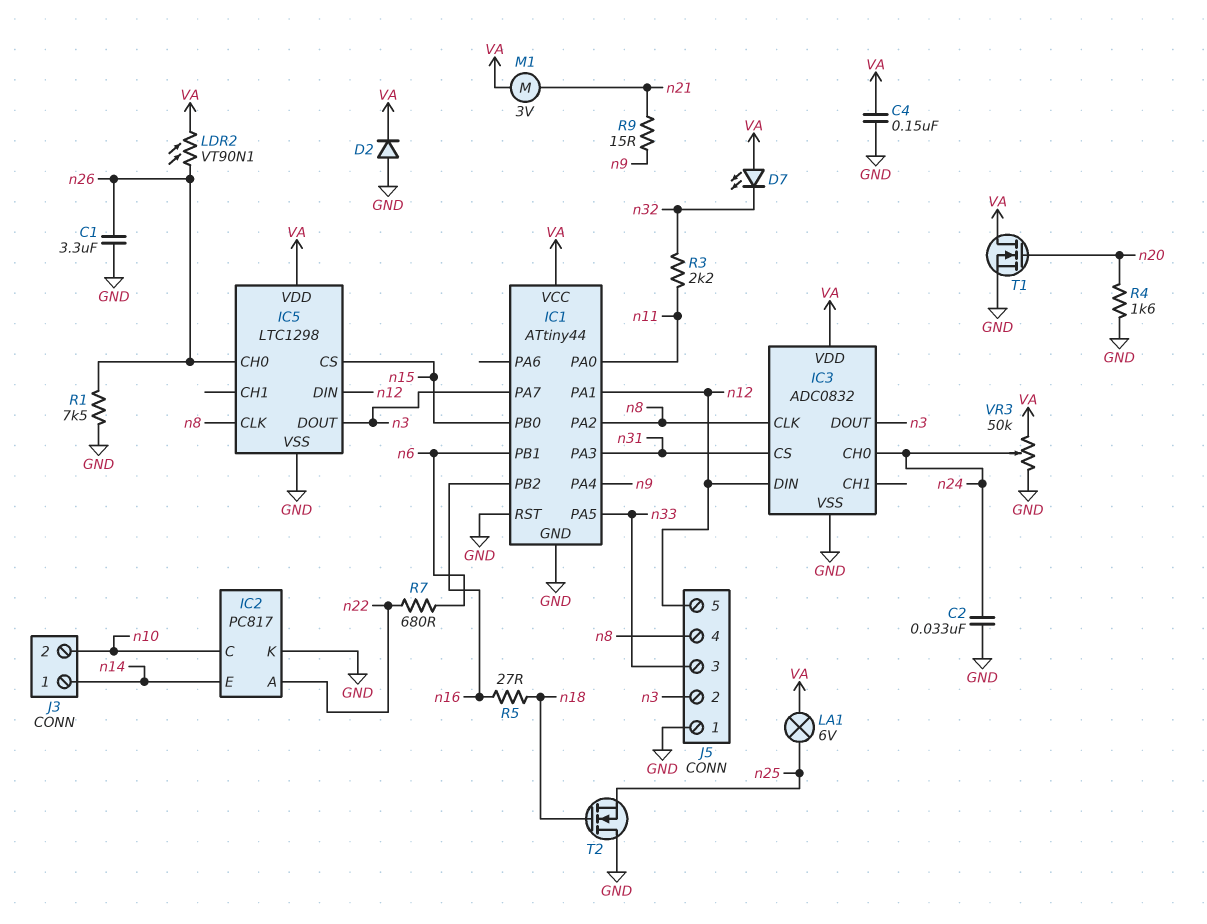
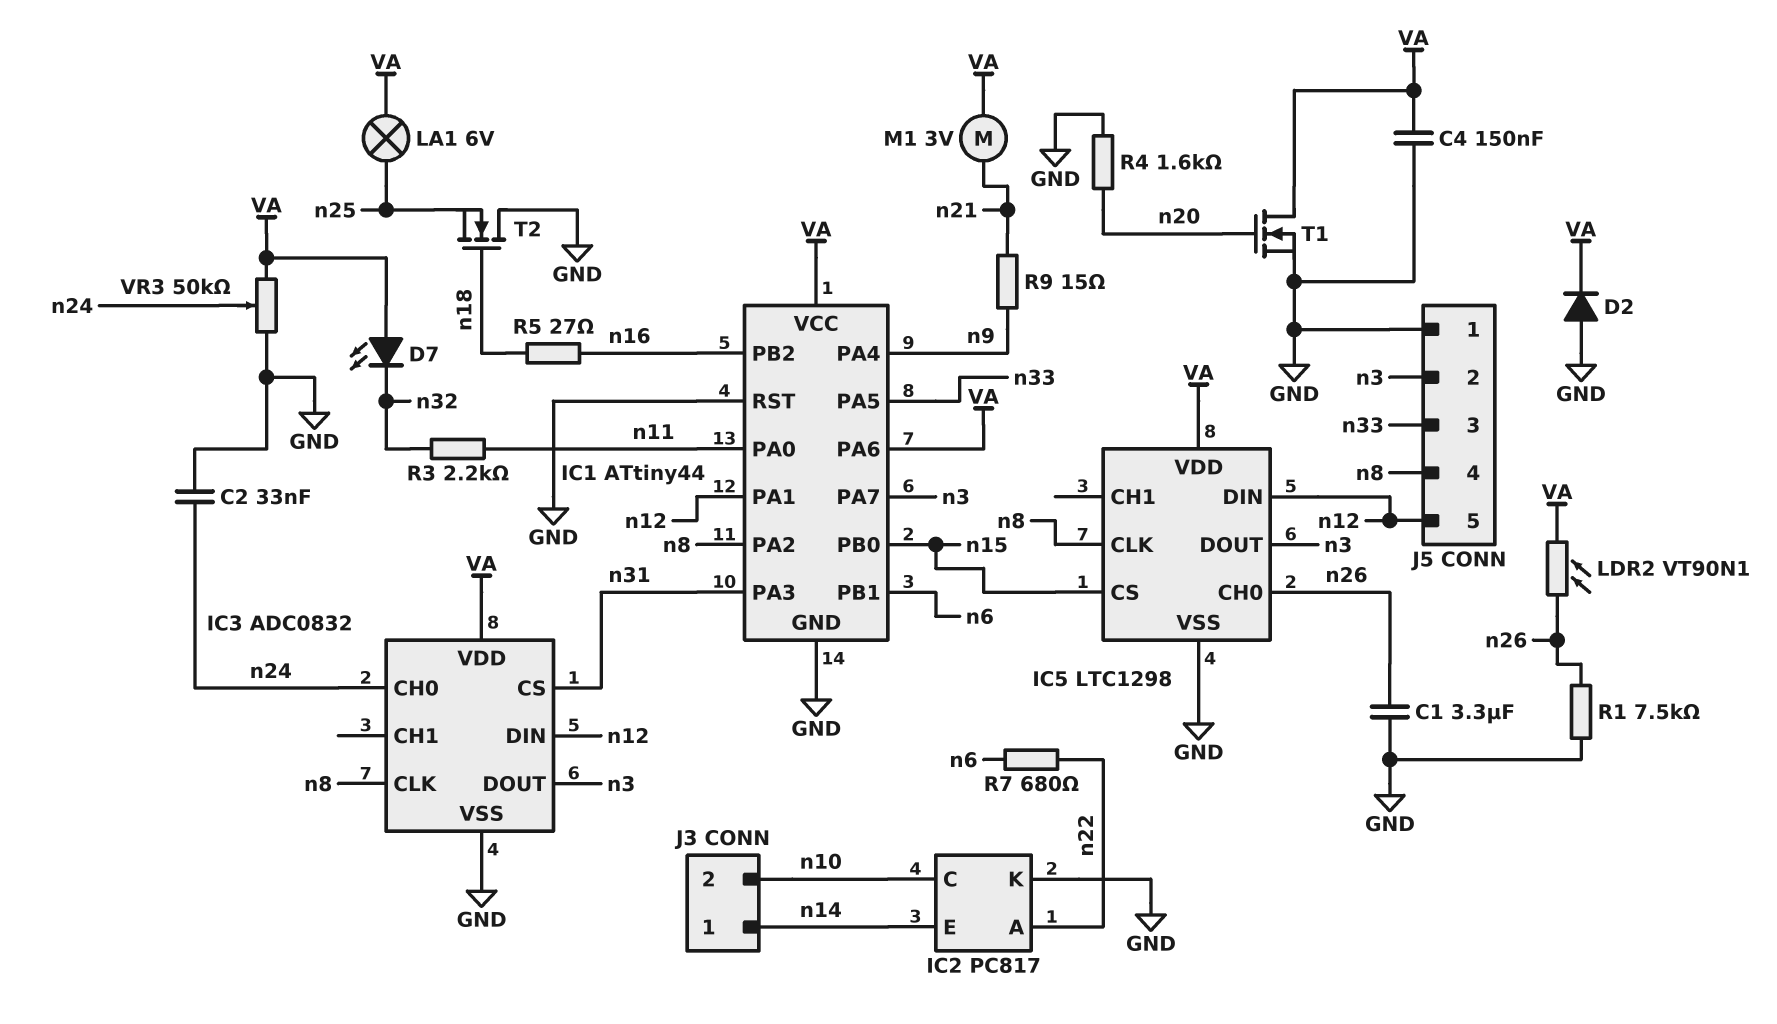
IC1 pin PA6: none -> VA

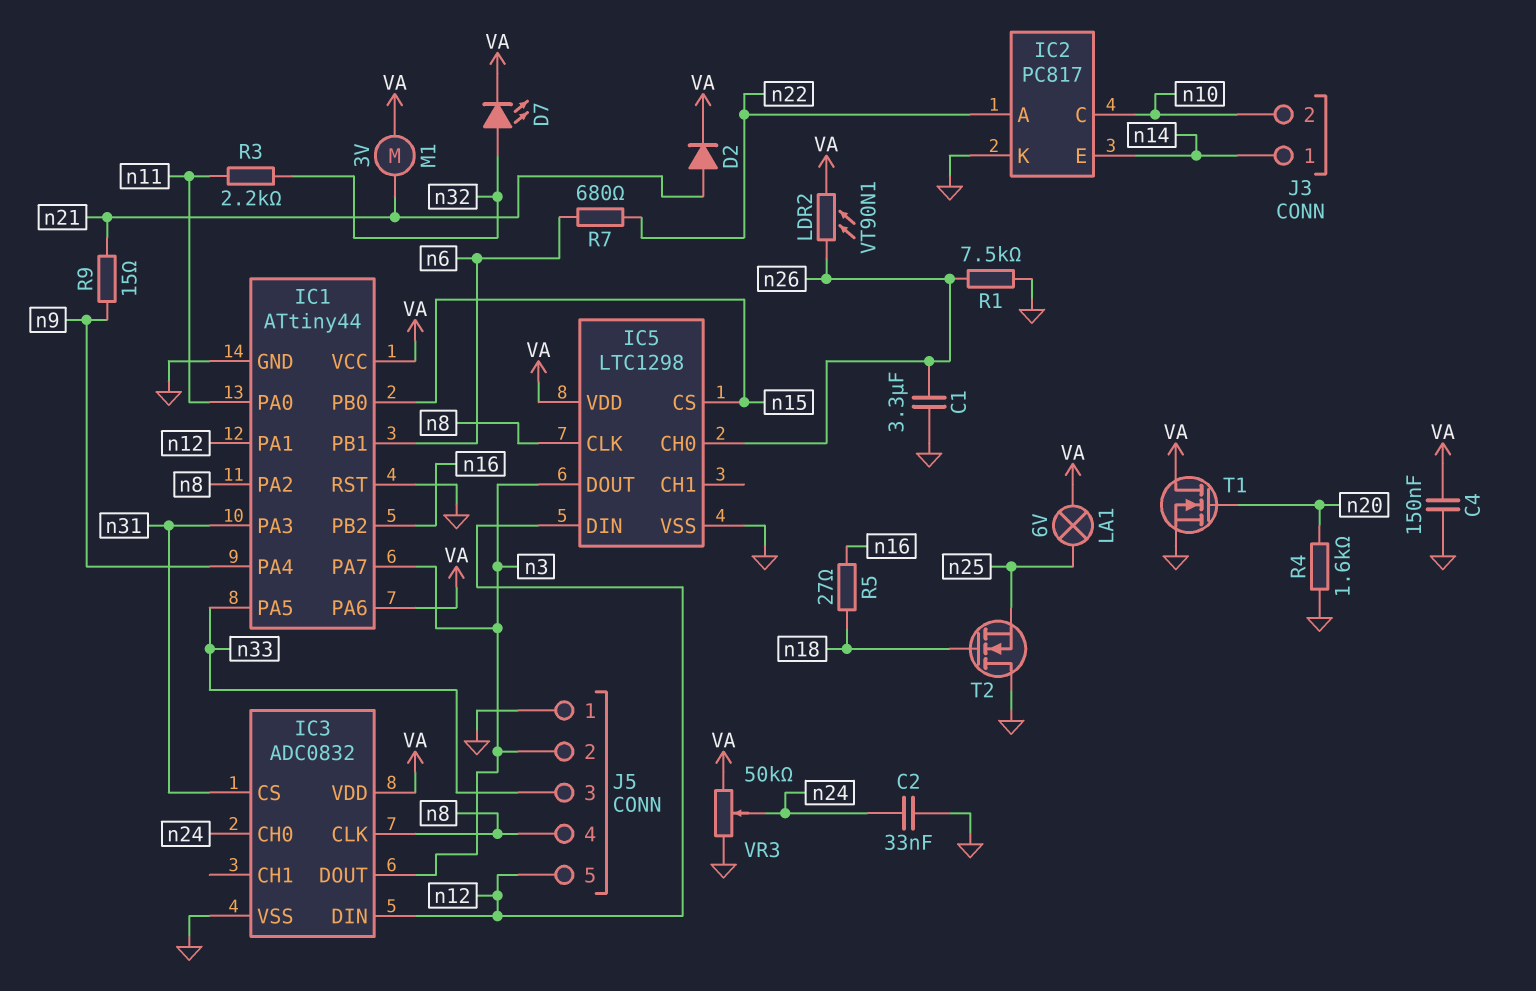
D2: diode (A GND, K VA) -> diode (A n21, K VA)
D7: LED (A VA, K n32) -> LED (A n32, K VA)

